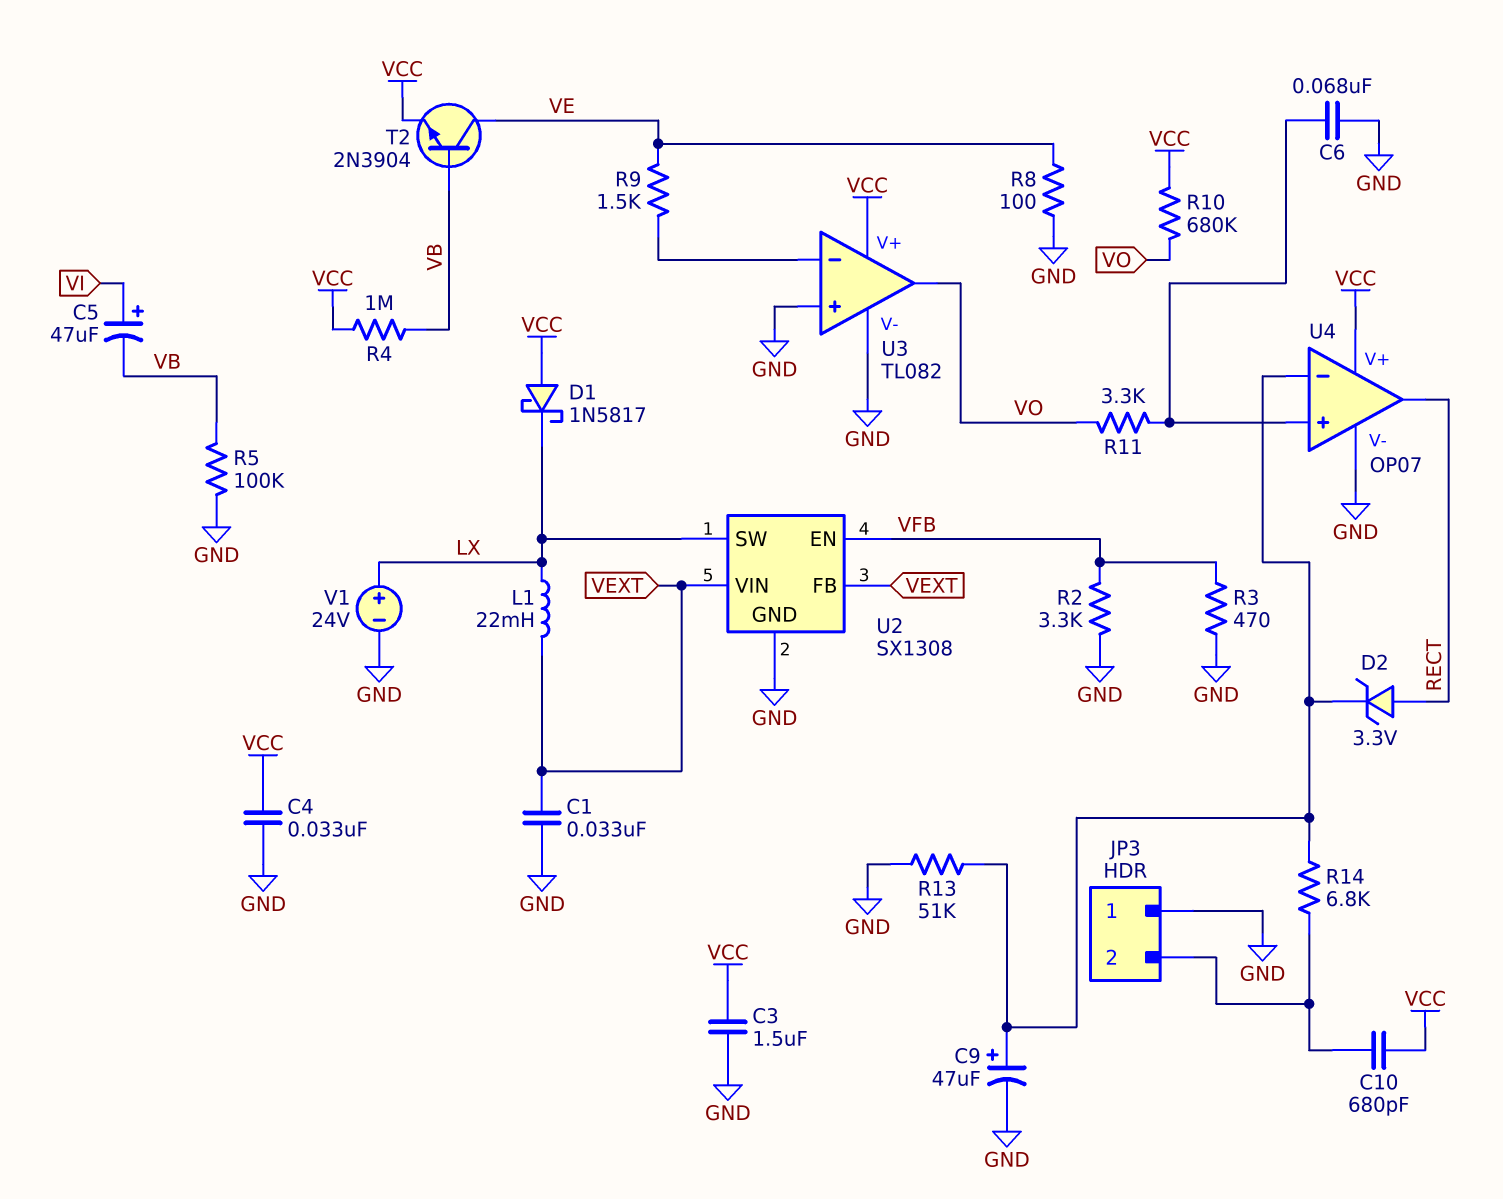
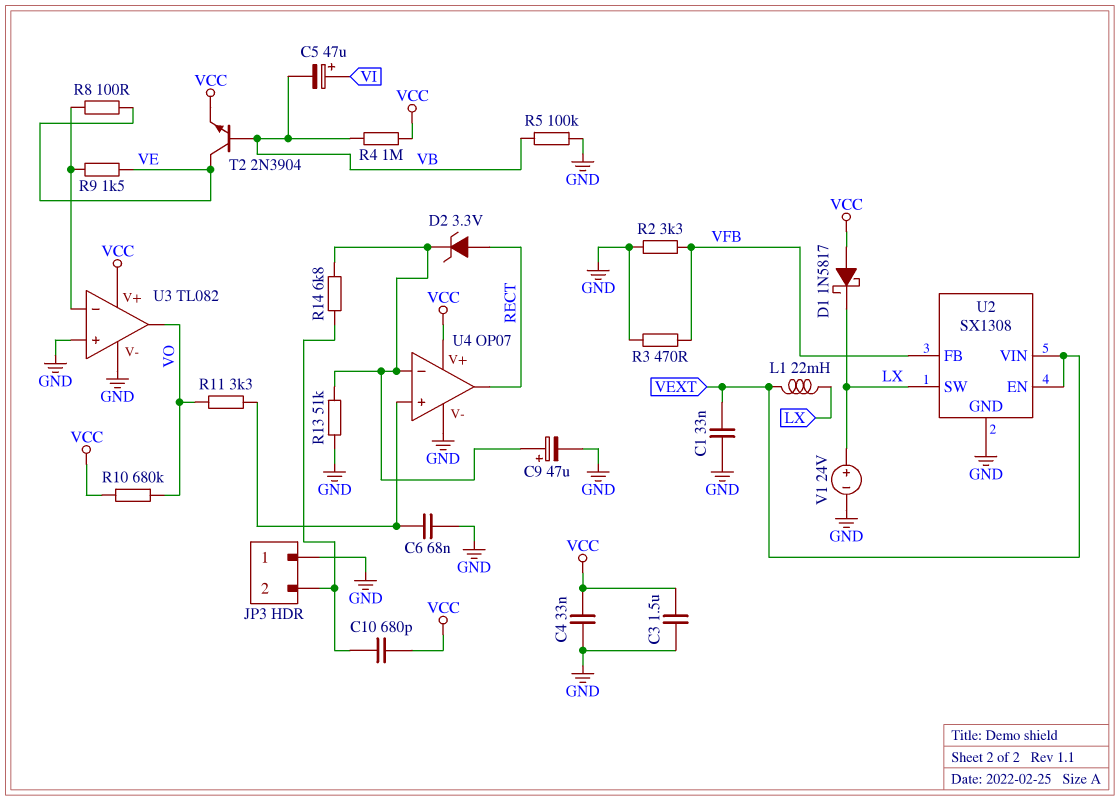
R8: 100 (GND, VE) -> 100 (U3/in-, VE)
U2 pin EN: VFB -> VEXT
U2 pin FB: VEXT -> VFB

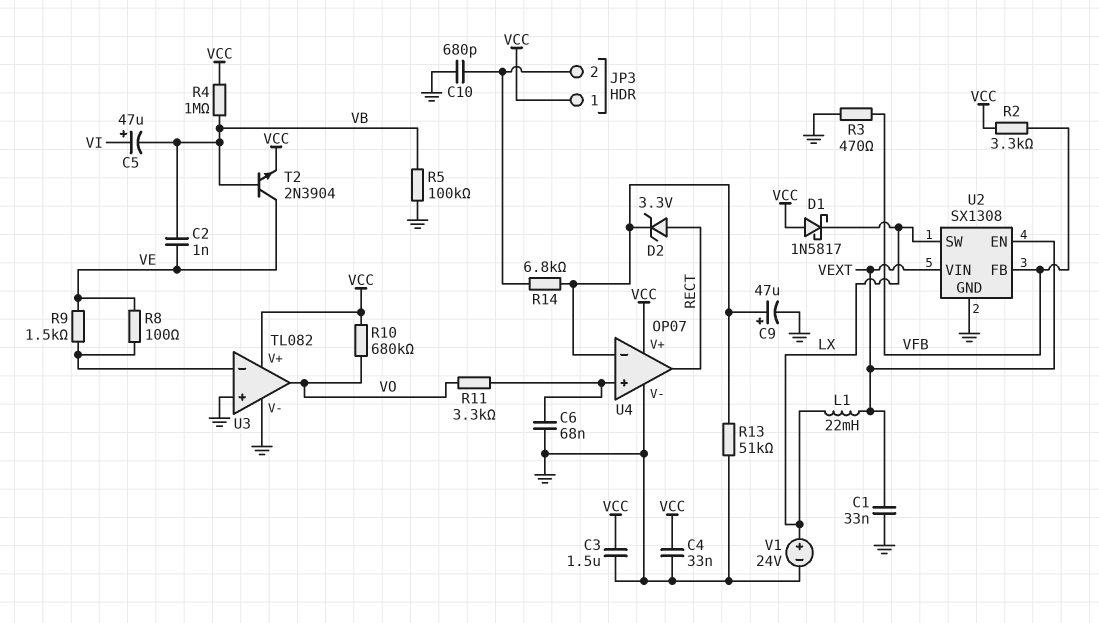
C2: none -> 1nF (VB, VE)
C10: 680pF (JP3/2, VCC) -> 680pF (GND, JP3/2)
JP3 pin 1: GND -> VCC
R2: 3.3k (GND, VFB) -> 3.3k (VCC, VFB)

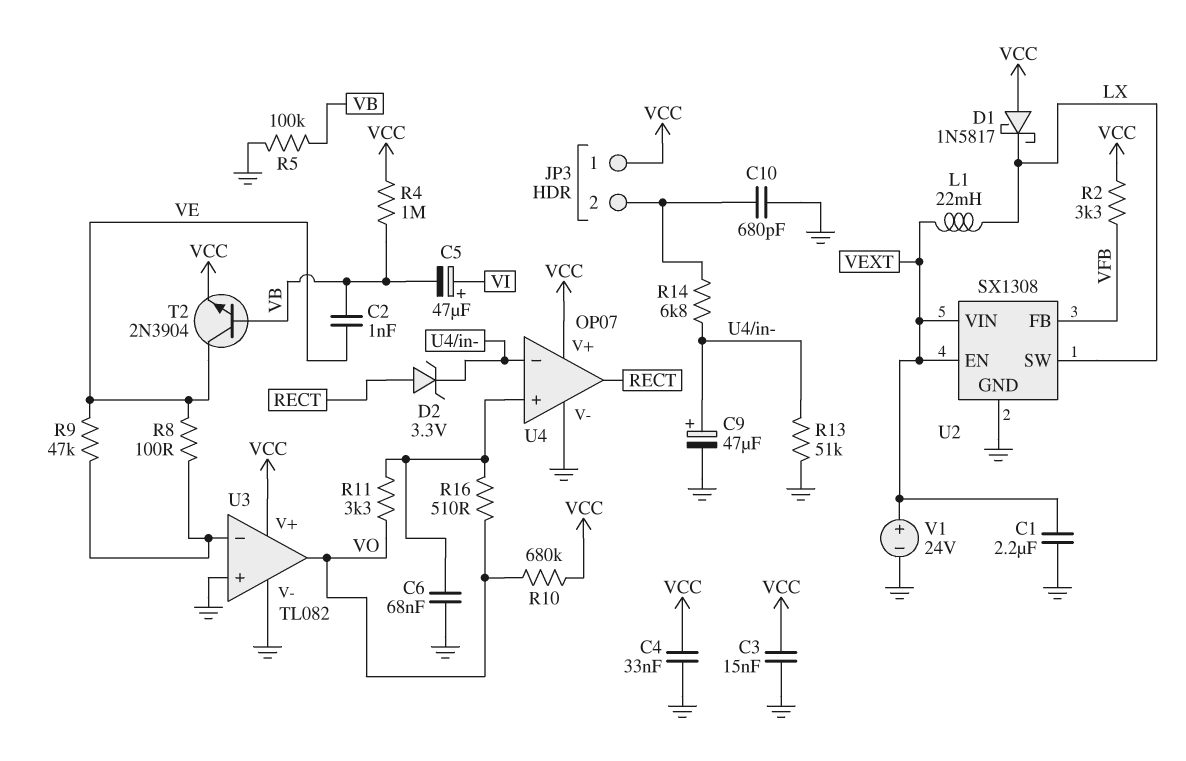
C1: 33nF (GND, VEXT) -> 2.2uF (GND, VEXT)
C3: 1.5uF (GND, VCC) -> 15nF (GND, VCC)
R3: 470 (GND, VFB) -> none
R9: 1.5k (U3/in-, VE) -> 47k (U3/in-, VE)
R16: none -> 510 (U4/in+, VO)
V1: 24V (plus LX, minus GND) -> 24V (plus VEXT, minus GND)

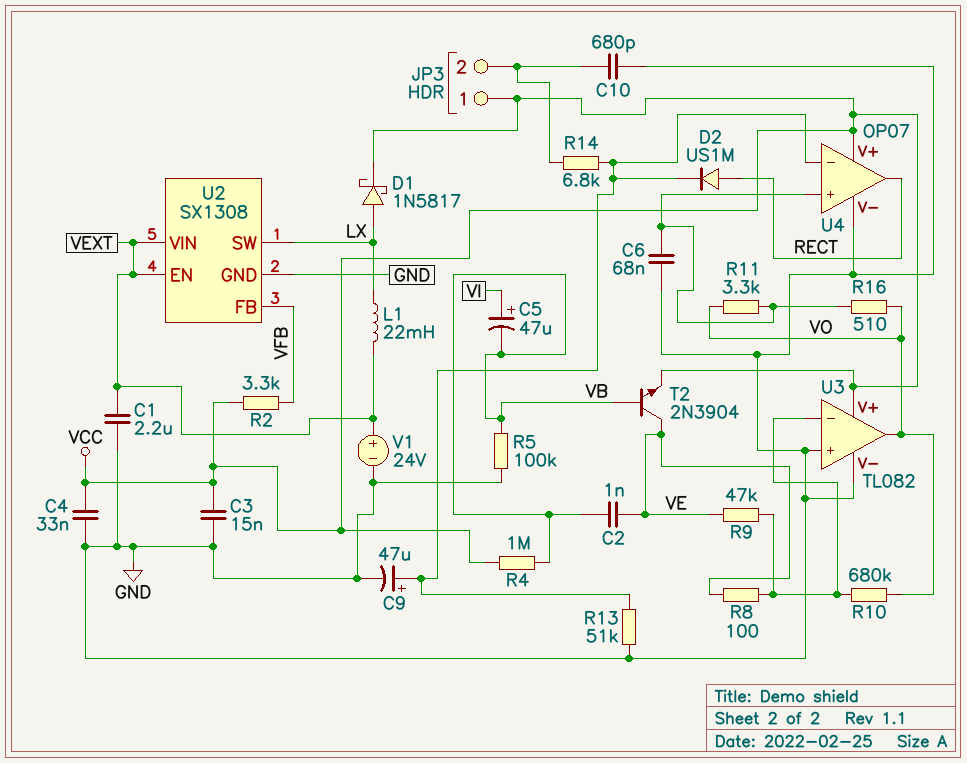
D1: schottky 1N5817 (A VCC, K LX) -> schottky 1N5817 (A LX, K VCC)
D2: zener 3.3V (A RECT, K U4/in-) -> diode US1M (A RECT, K U4/in-)
R10: 680k (VCC, VO) -> 680k (U3/in-, VO)

